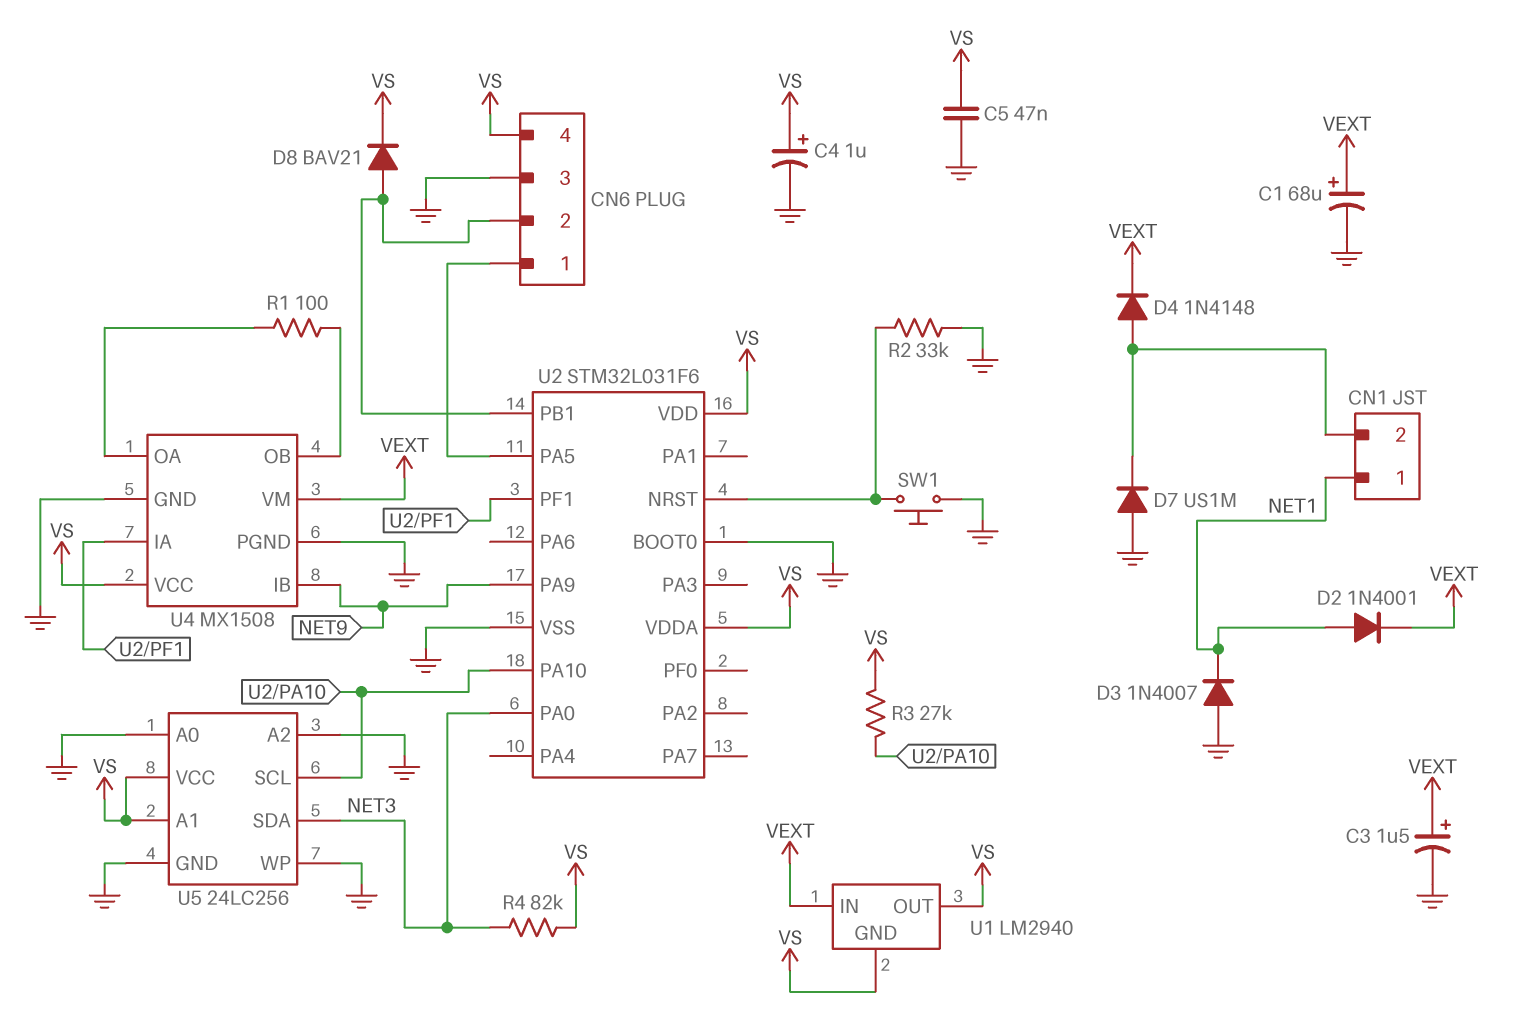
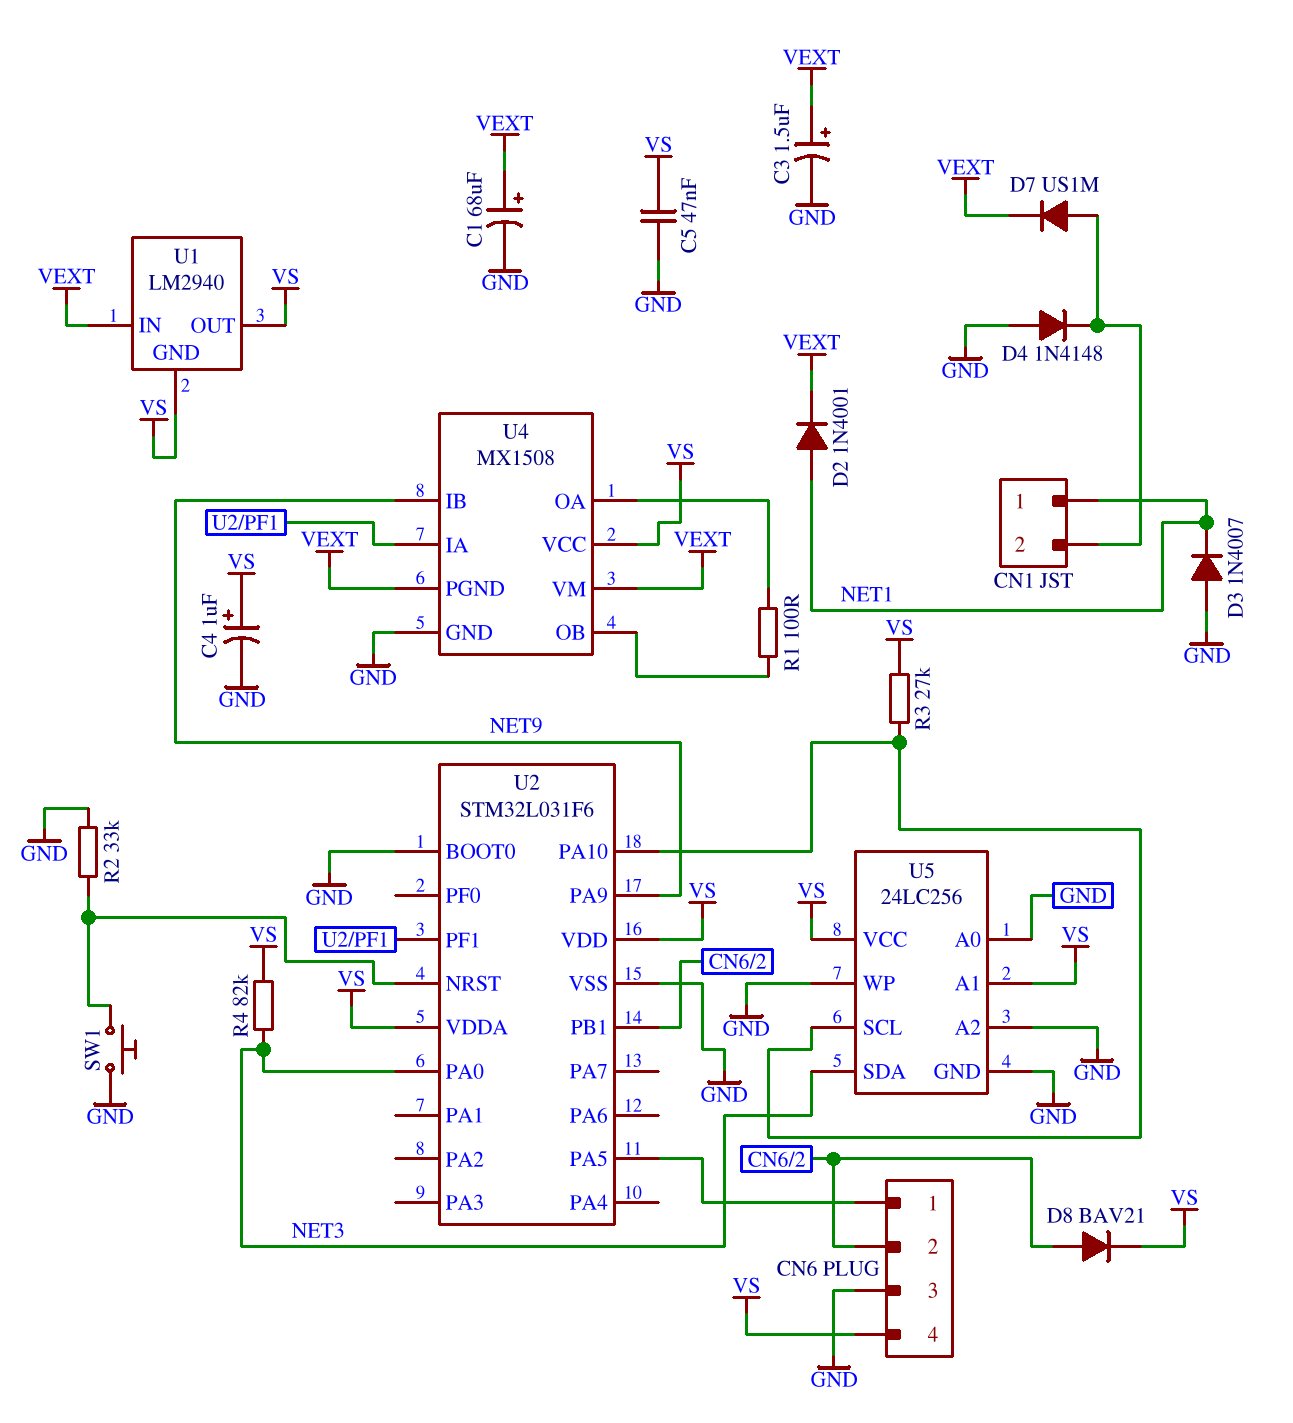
D4: diode 1N4148 (A CN1/2, K VEXT) -> diode 1N4148 (A GND, K CN1/2)
D7: diode US1M (A GND, K CN1/2) -> diode US1M (A CN1/2, K VEXT)
U4 pin PGND: GND -> VEXT

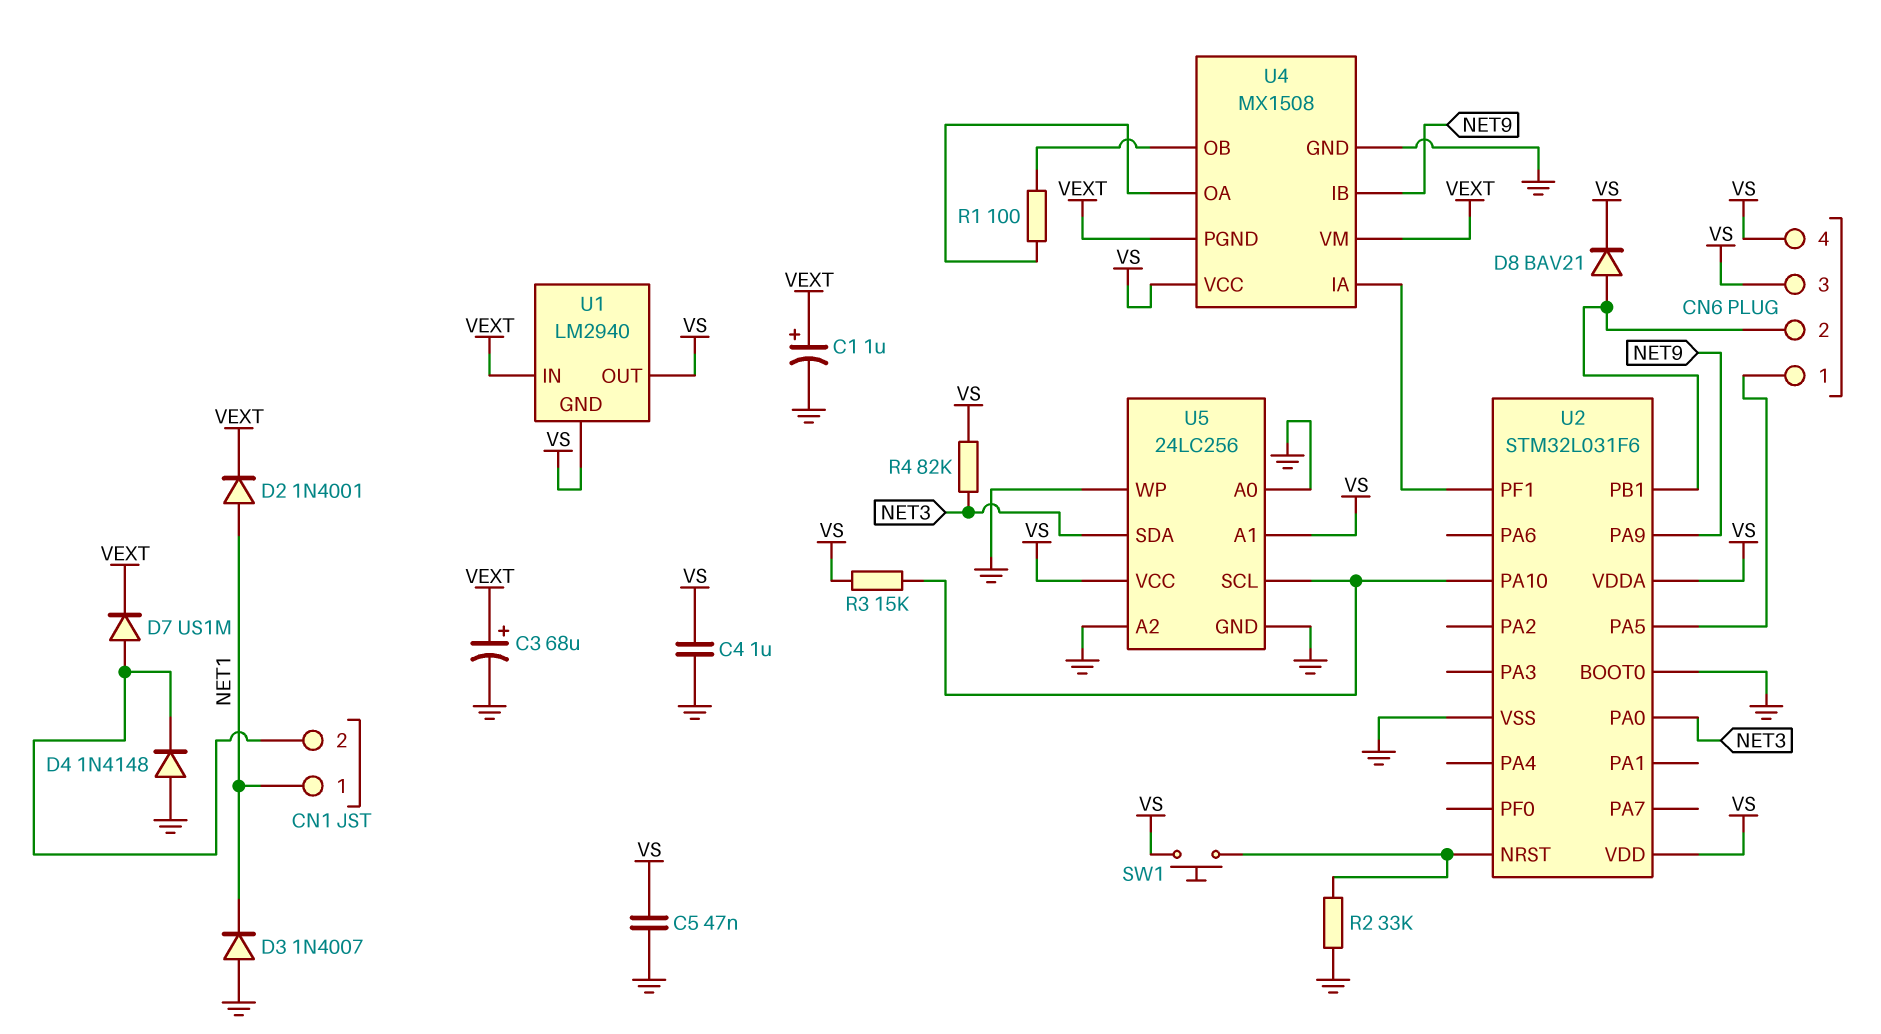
C1: 68uF (plus VEXT, minus GND) -> 1uF (plus VEXT, minus GND)
C3: 1.5uF (plus VEXT, minus GND) -> 68uF (plus VEXT, minus GND)
C4: 1uF (plus VS, minus GND) -> 1uF (GND, VS)
CN6 pin 3: GND -> VS
R3: 27k (U2/PA10, VS) -> 15k (U2/PA10, VS)
SW1: button (GND, U2/NRST) -> button (U2/NRST, VS)

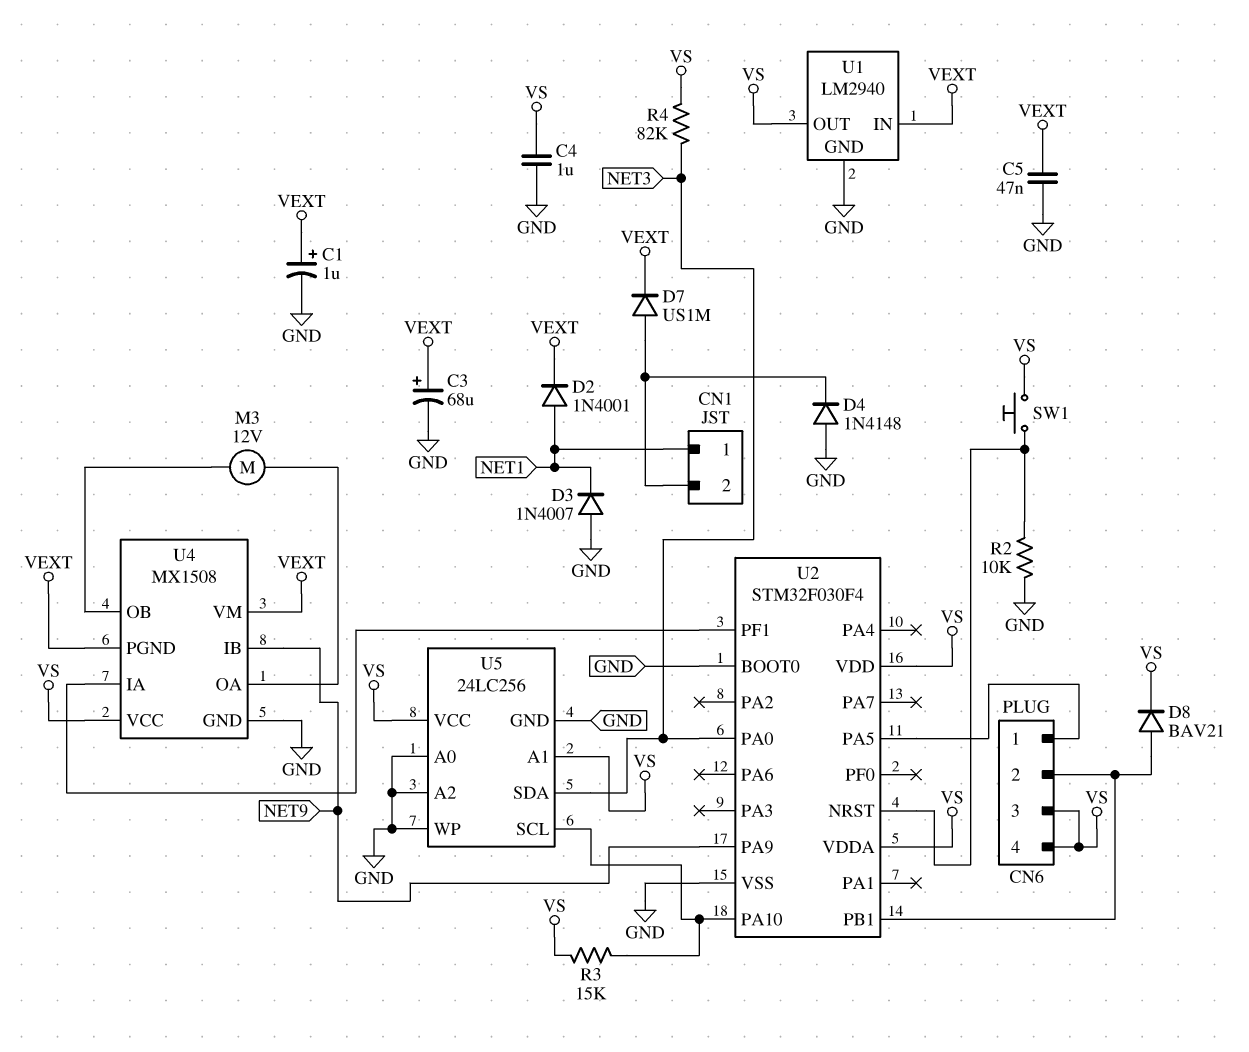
C5: 47nF (GND, VS) -> 47nF (GND, VEXT)
M3: none -> motor 12V (U4/OA, U4/OB)
R1: 100 (U4/OA, U4/OB) -> none
R2: 33k (GND, U2/NRST) -> 10k (GND, U2/NRST)
U1 pin GND: VS -> GND
U2: STM32L031F6 -> STM32F030F4

